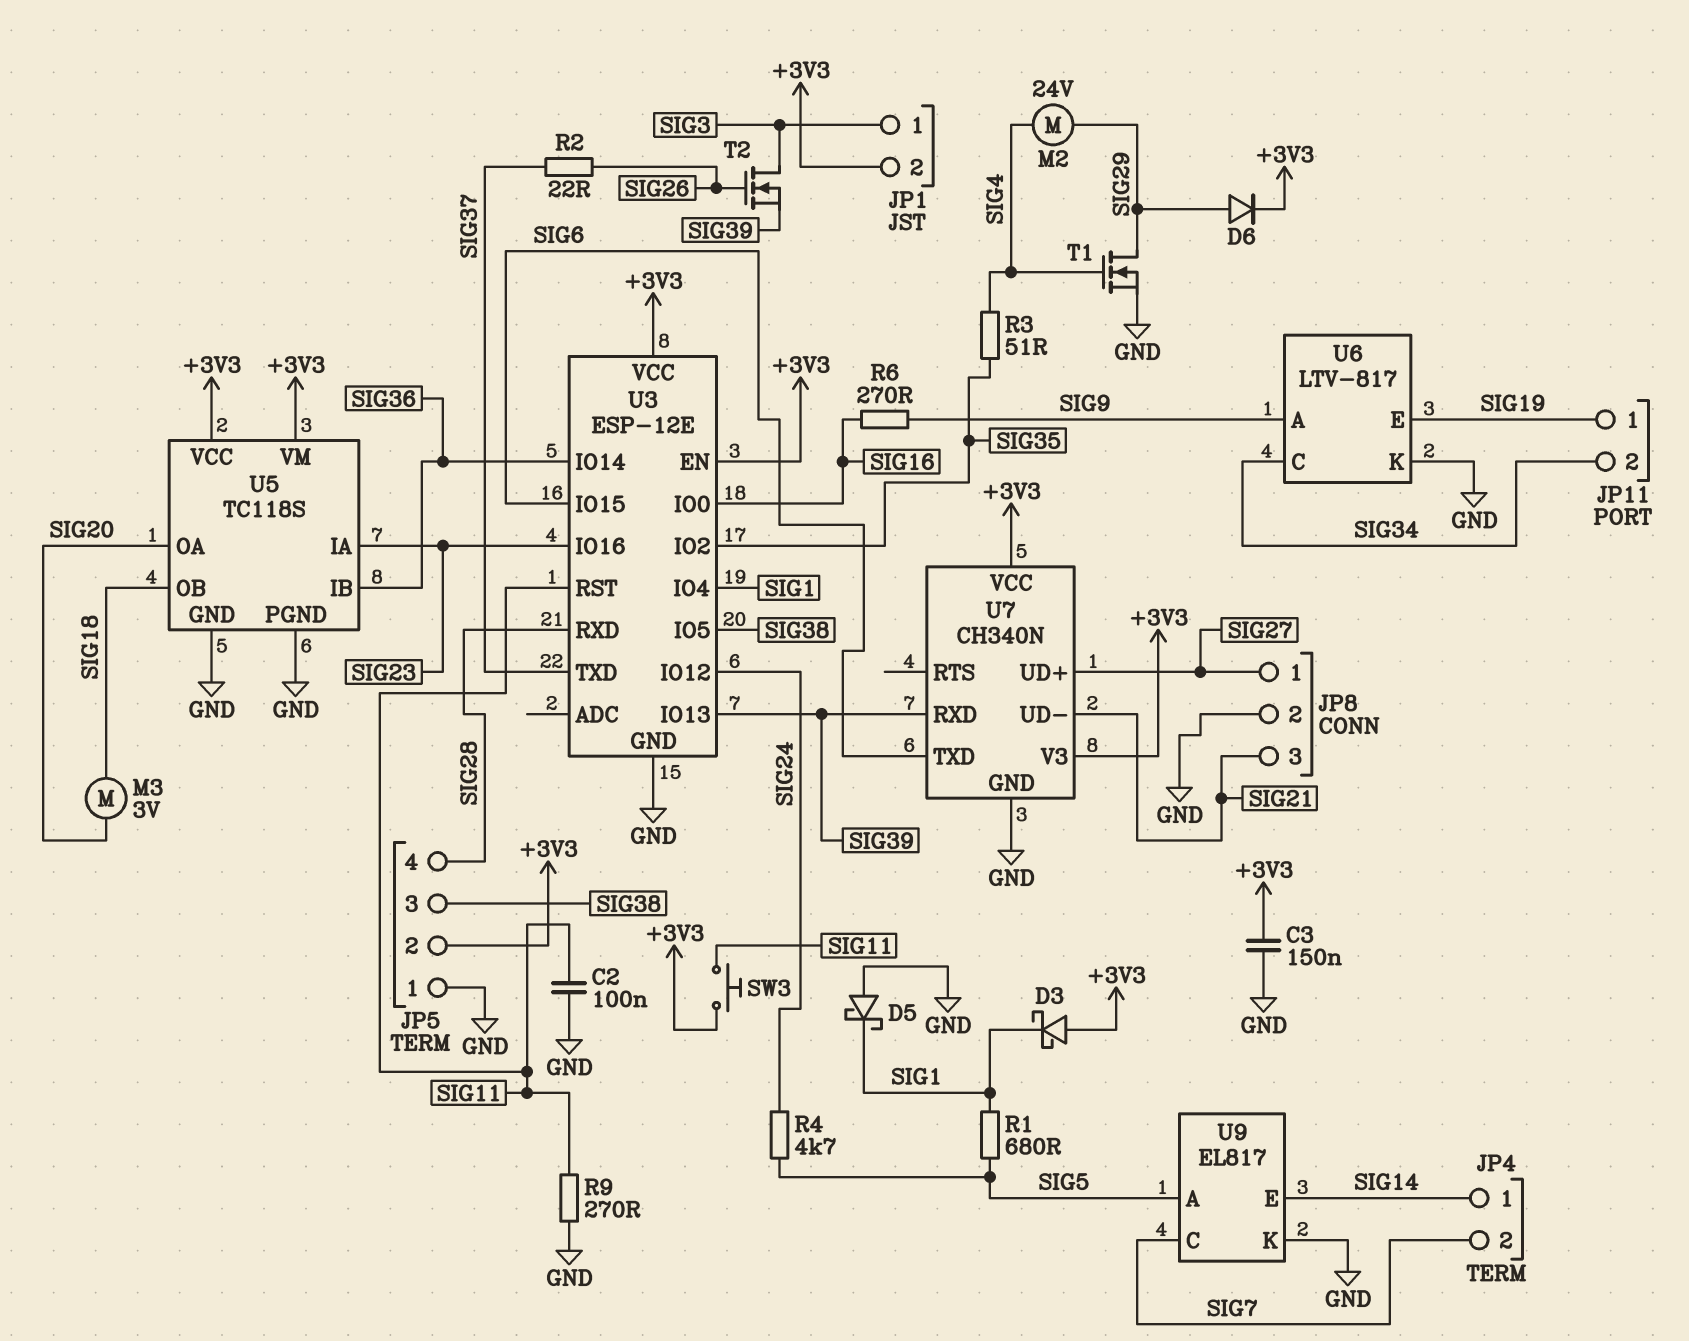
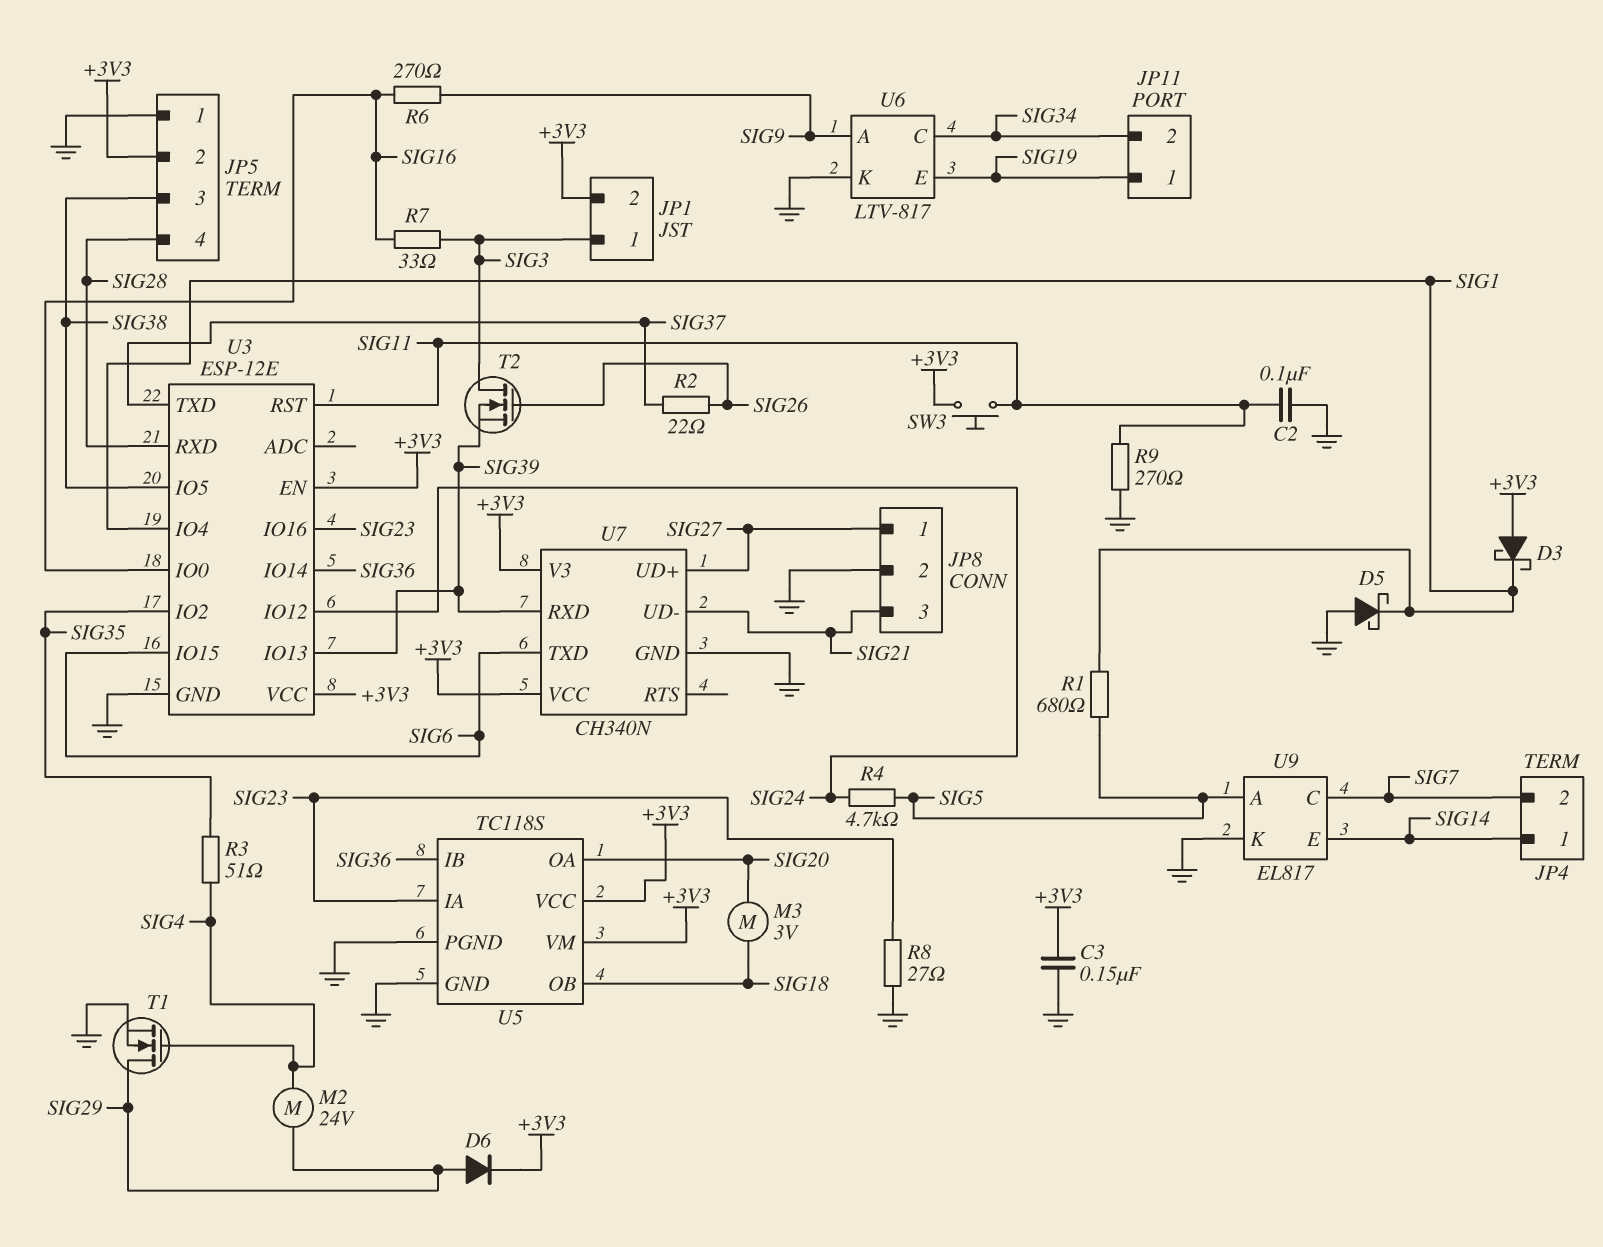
R7: none -> 33 (SIG3, SIG16)
R8: none -> 27 (GND, SIG23)

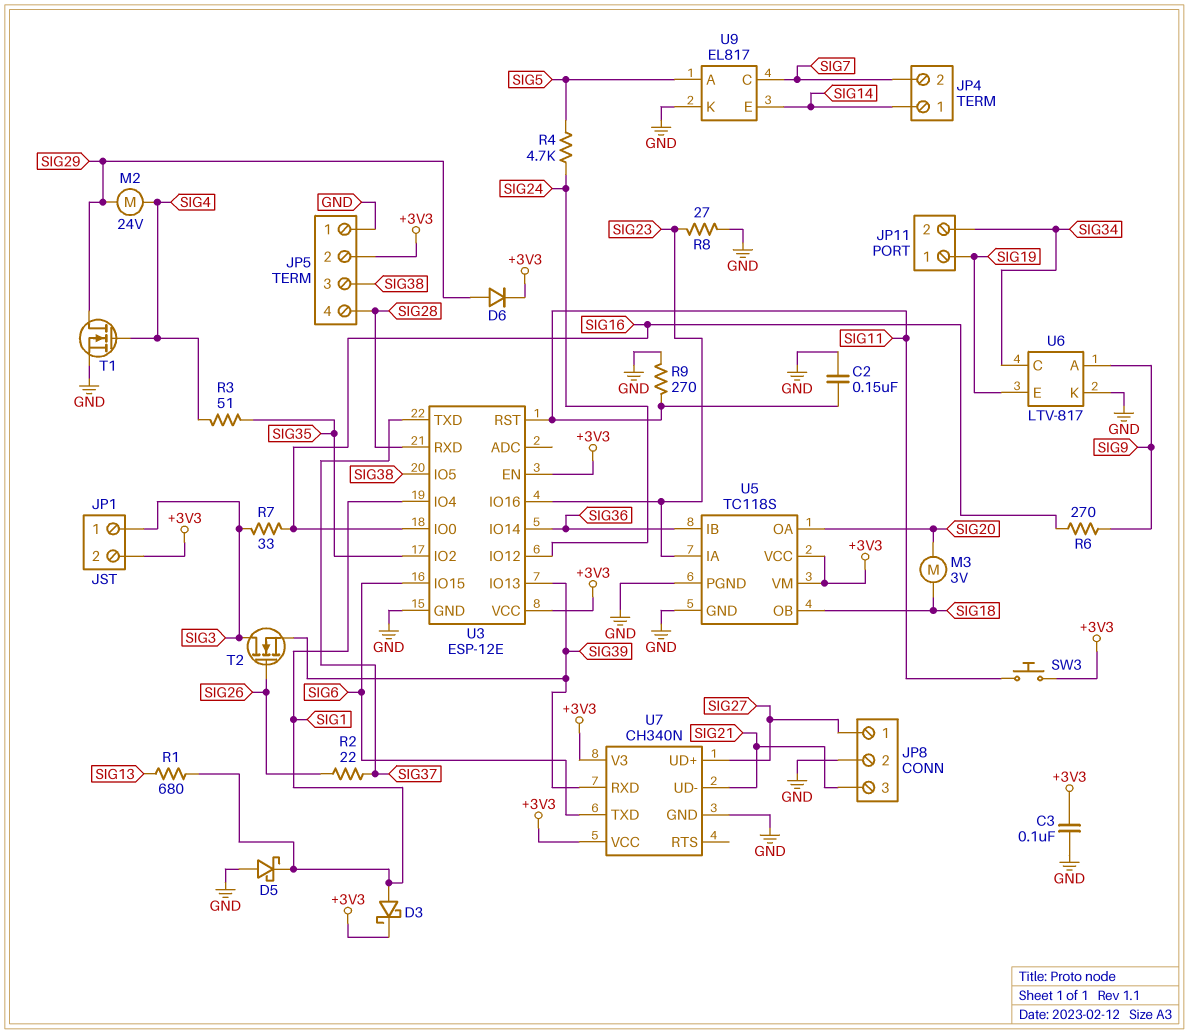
C2: 100nF (GND, SIG11) -> 150nF (GND, SIG11)
C3: 150nF (+3V3, GND) -> 100nF (+3V3, GND)
D3: schottky (A +3V3, K SIG1) -> schottky (A SIG1, K +3V3)
R1: 680 (SIG1, SIG5) -> 680 (SIG1, SIG13)

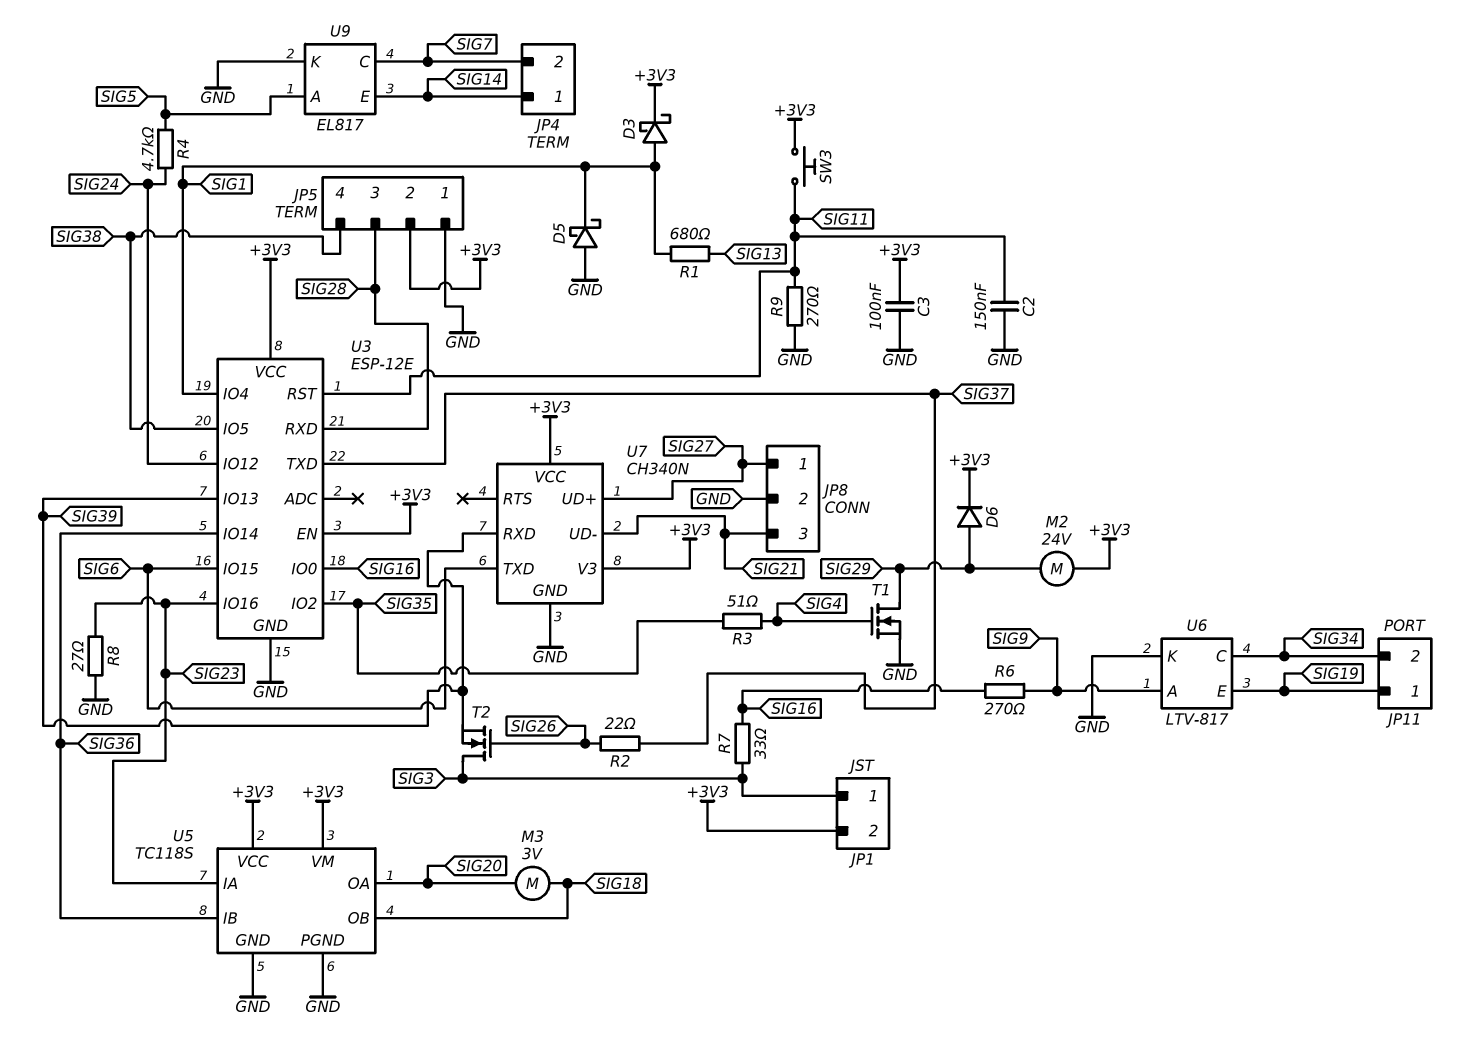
JP5 pin 3: SIG38 -> SIG28
JP5 pin 4: SIG28 -> SIG38
M2: motor 24V (SIG4, SIG29) -> motor 24V (+3V3, SIG29)

